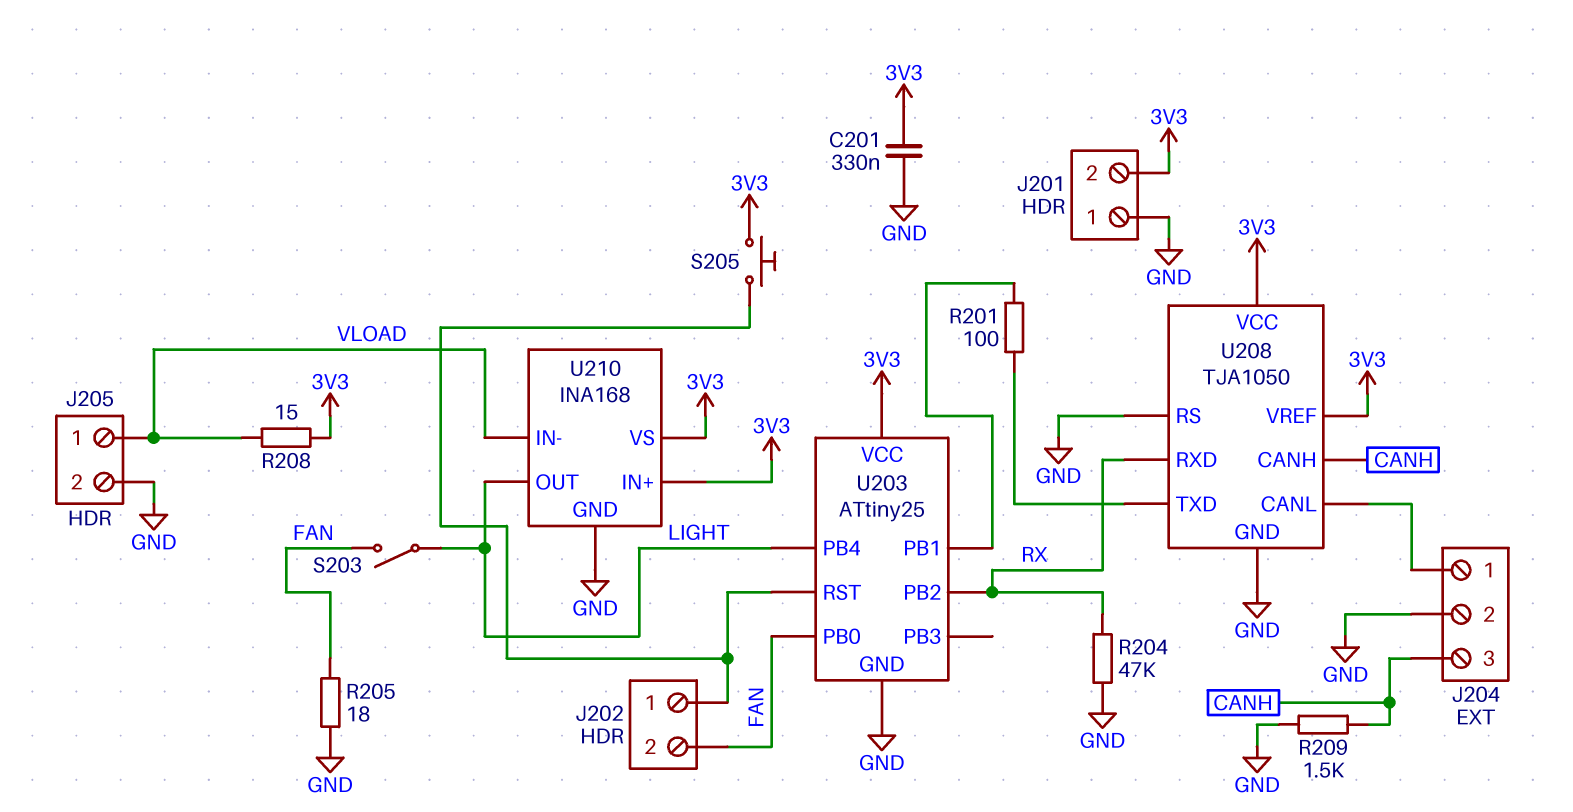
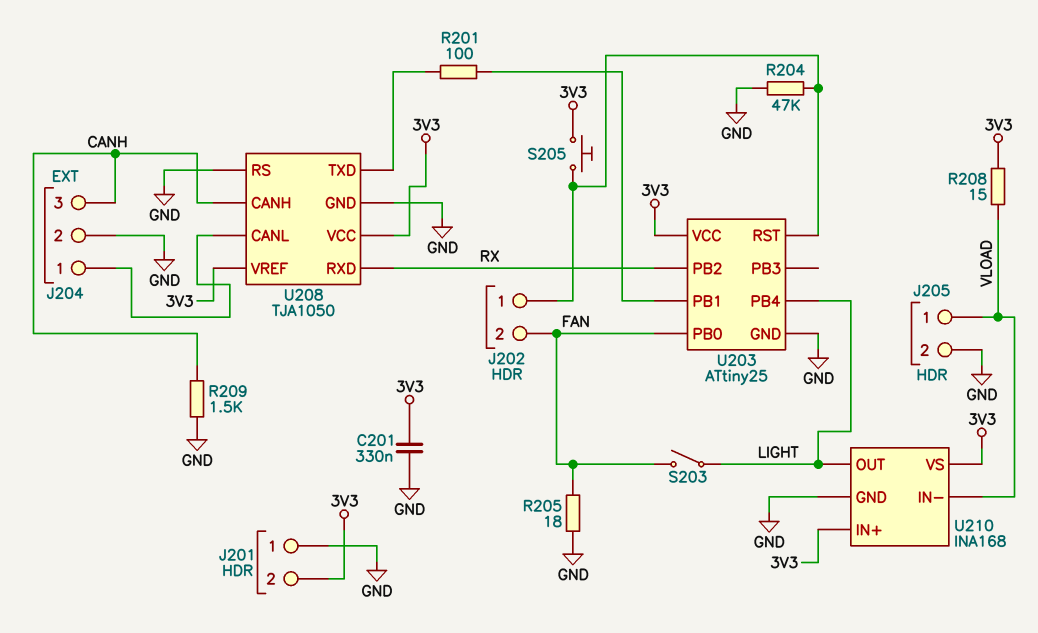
R204: 47k (GND, RX) -> 47k (GND, J202/1)

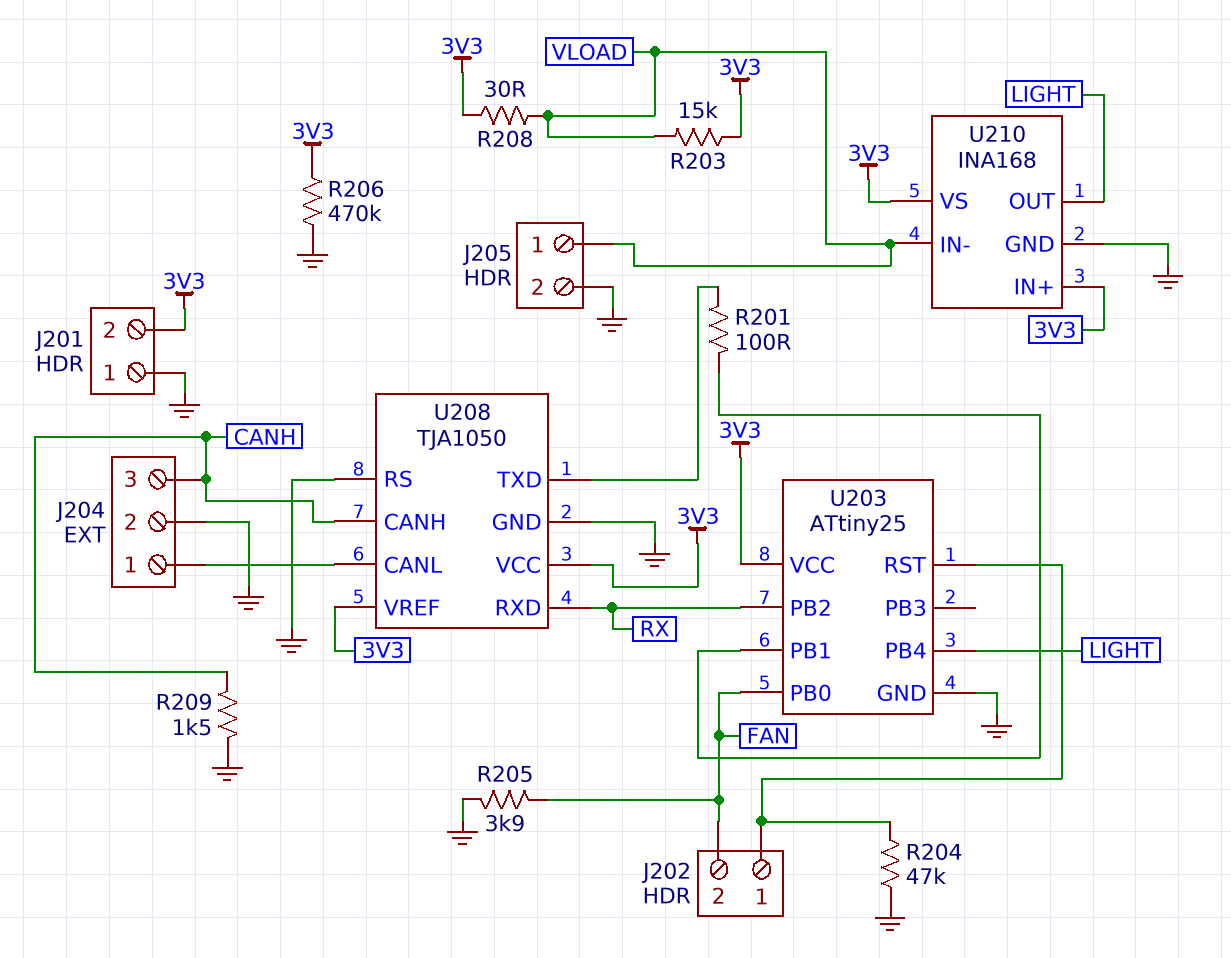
C201: 330nF (3V3, GND) -> none
R203: none -> 15k (3V3, VLOAD)
R205: 18 (FAN, GND) -> 3.9k (FAN, GND)
R206: none -> 470k (3V3, GND)
R208: 15 (3V3, VLOAD) -> 30 (3V3, VLOAD)
S203: switch (FAN, LIGHT) -> none
S205: button (3V3, J202/1) -> none

